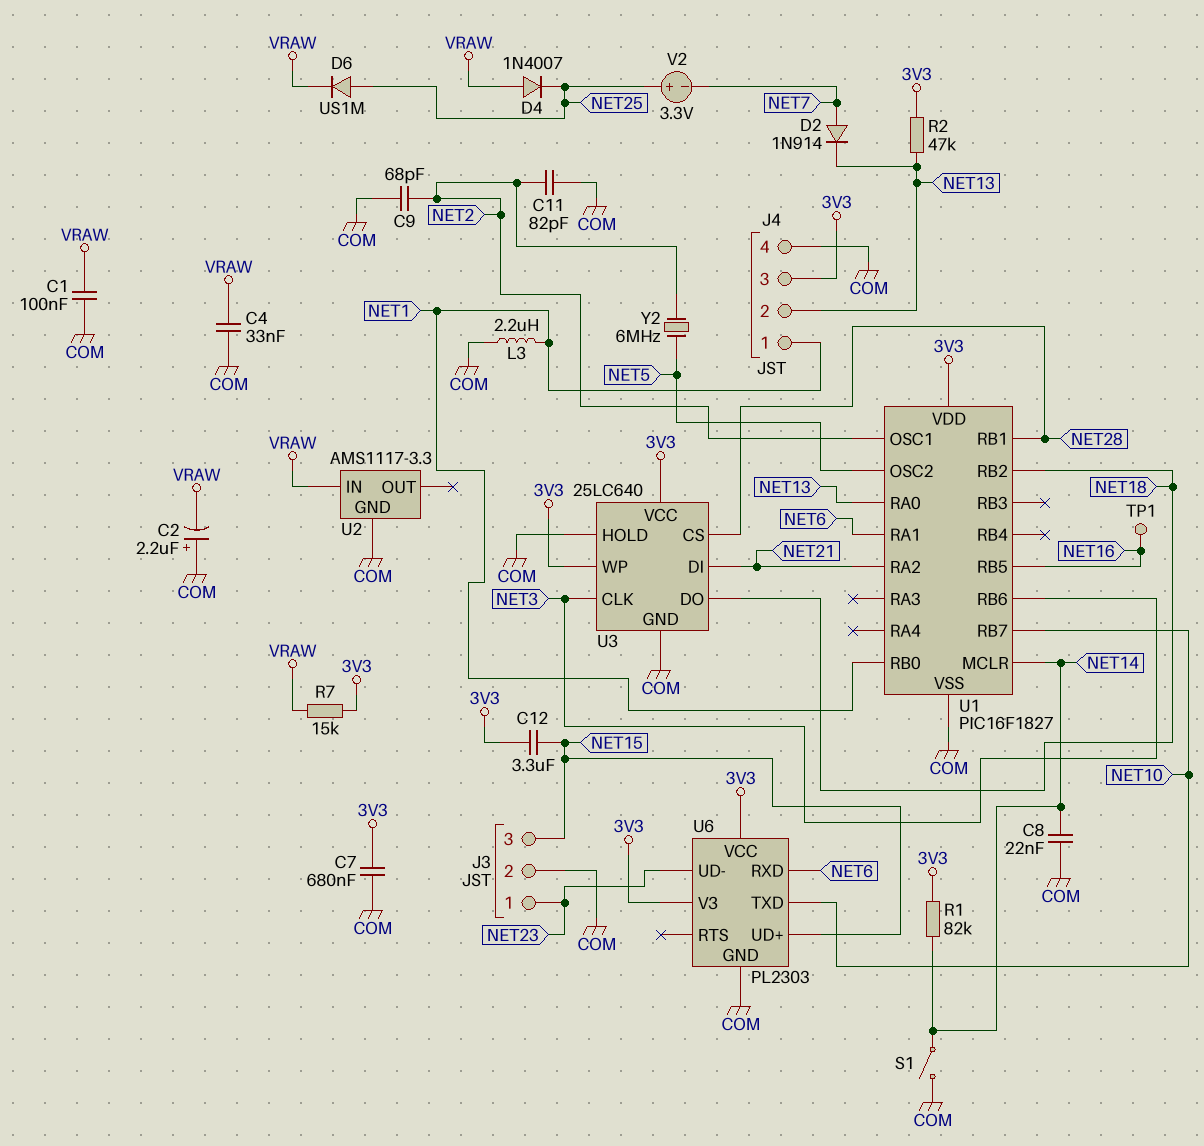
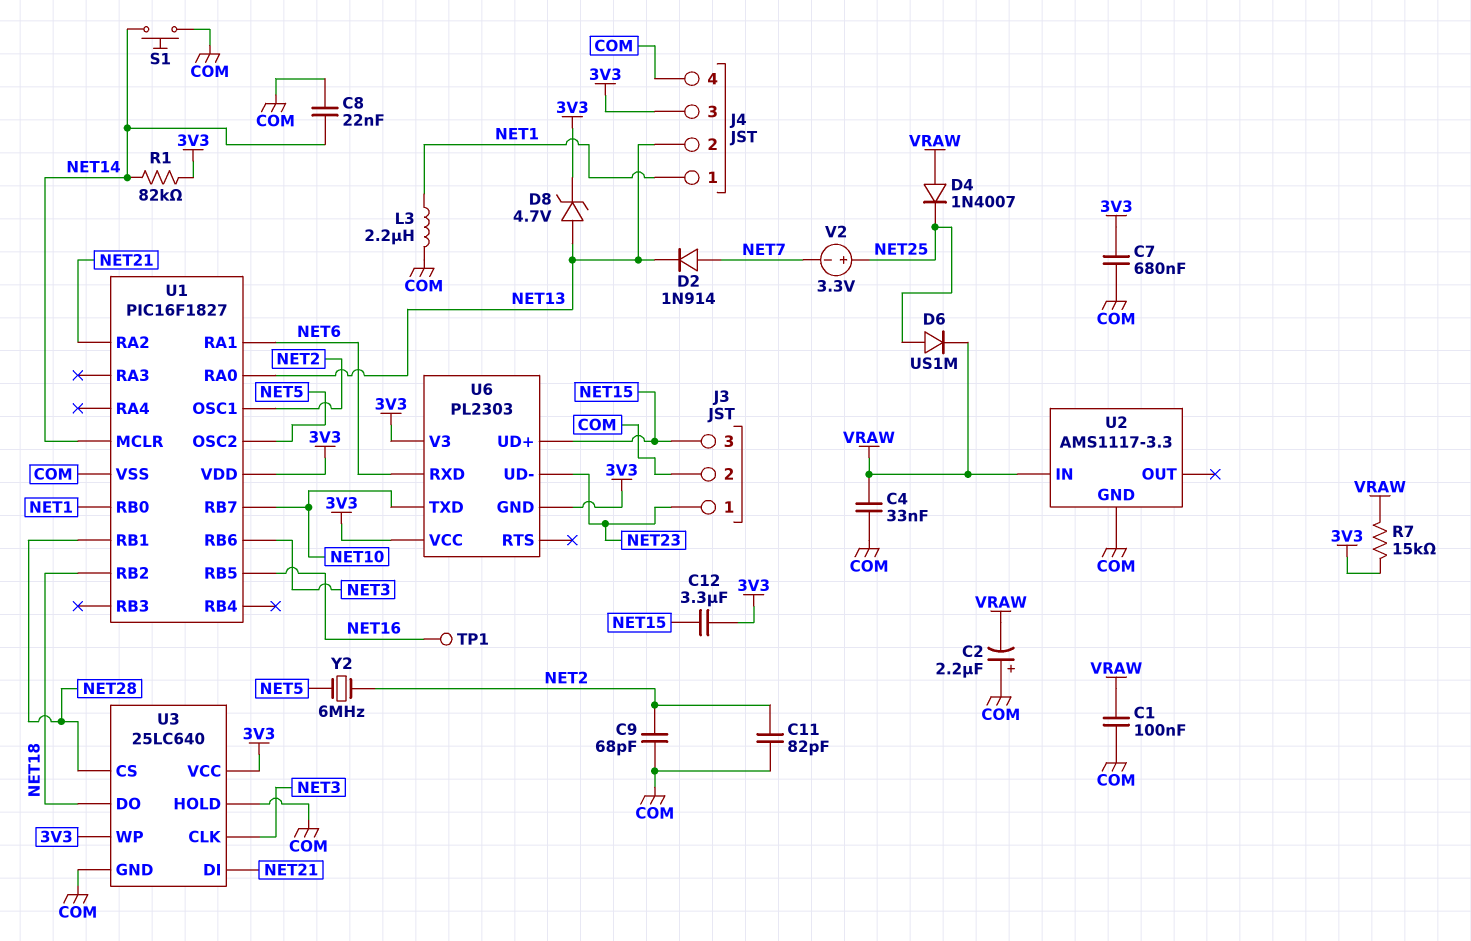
D8: none -> zener 4.7V (A NET13, K 3V3)
R2: 47k (3V3, NET13) -> none
S1: switch (COM, NET14) -> button (COM, NET14)
U6 pin GND: COM -> 3V3

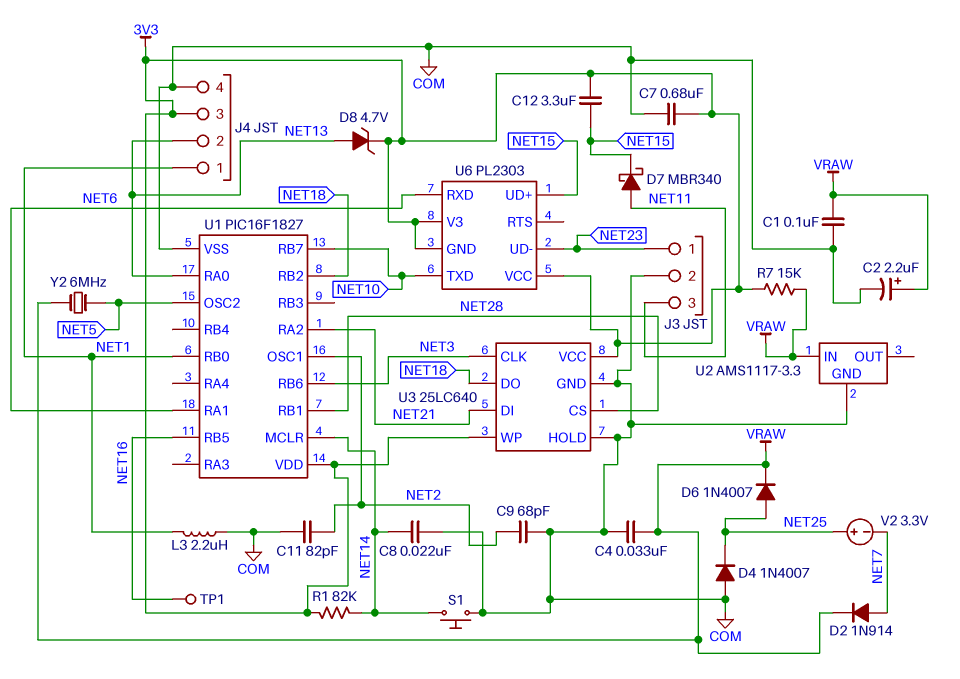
C2: 2.2uF (plus COM, minus VRAW) -> 2.2uF (plus VRAW, minus COM)
D2: diode 1N914 (A NET7, K NET13) -> diode 1N914 (A NET7, K VRAW)
D4: diode 1N4007 (A VRAW, K NET25) -> diode 1N4007 (A COM, K NET25)
D6: diode US1M (A NET25, K VRAW) -> diode 1N4007 (A NET25, K VRAW)
D7: none -> schottky MBR340 (A NET11, K NET15)
J3 pin 3: NET15 -> NET11
Y2: 6MHz (NET2, NET5) -> 6MHz (NET5, VRAW)

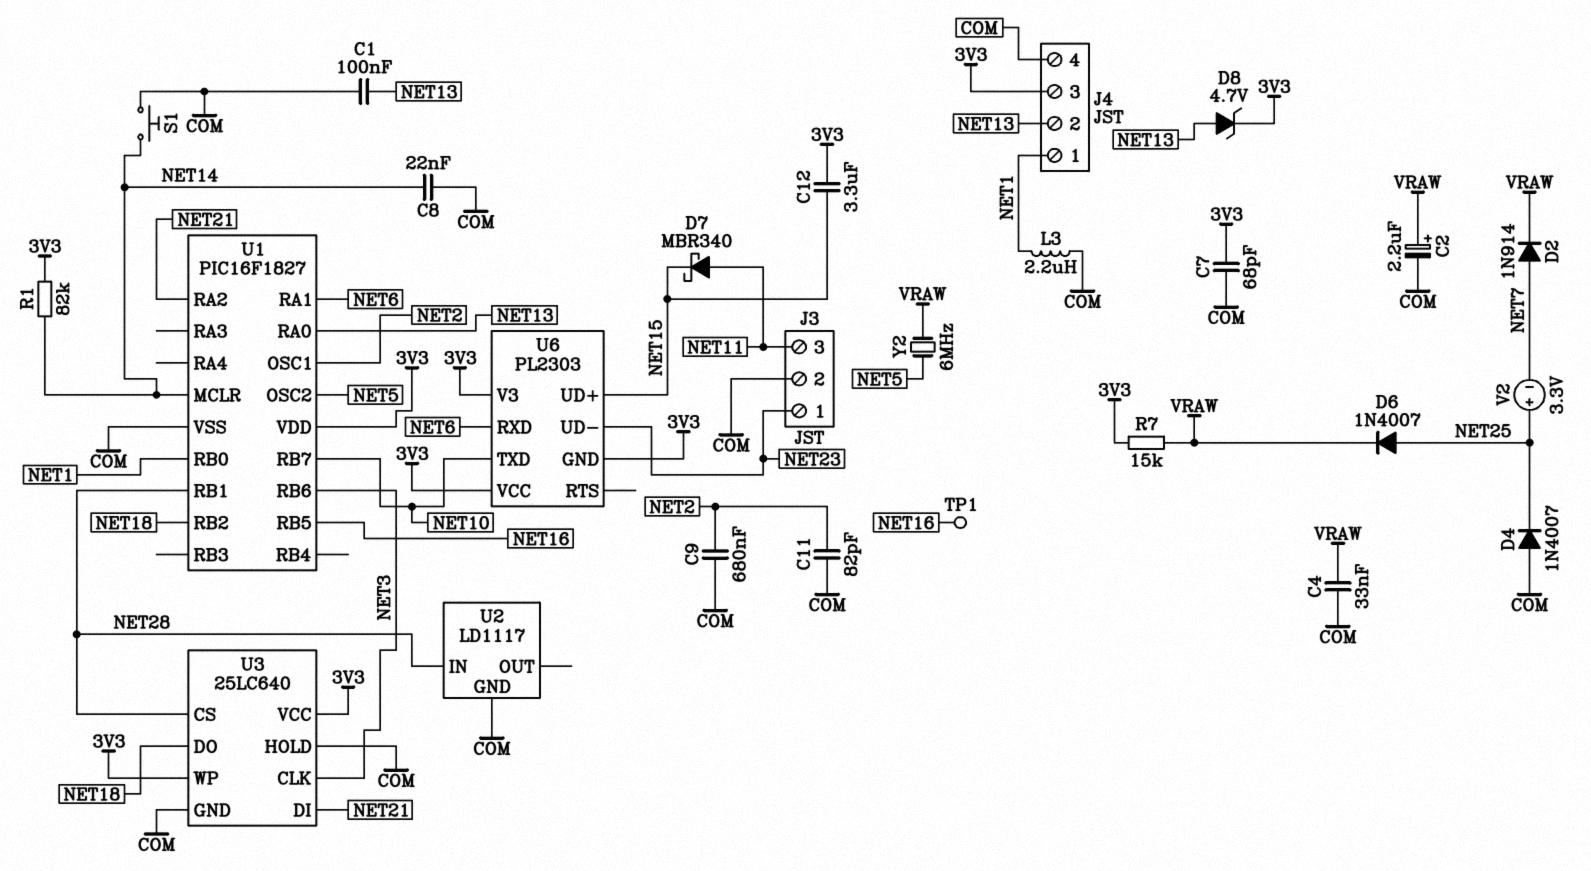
C1: 100nF (COM, VRAW) -> 100nF (COM, NET13)
C7: 680nF (3V3, COM) -> 68pF (3V3, COM)
C9: 68pF (COM, NET2) -> 680nF (COM, NET2)
U2: AMS1117-3.3 -> LD1117
U2 pin IN: VRAW -> NET28

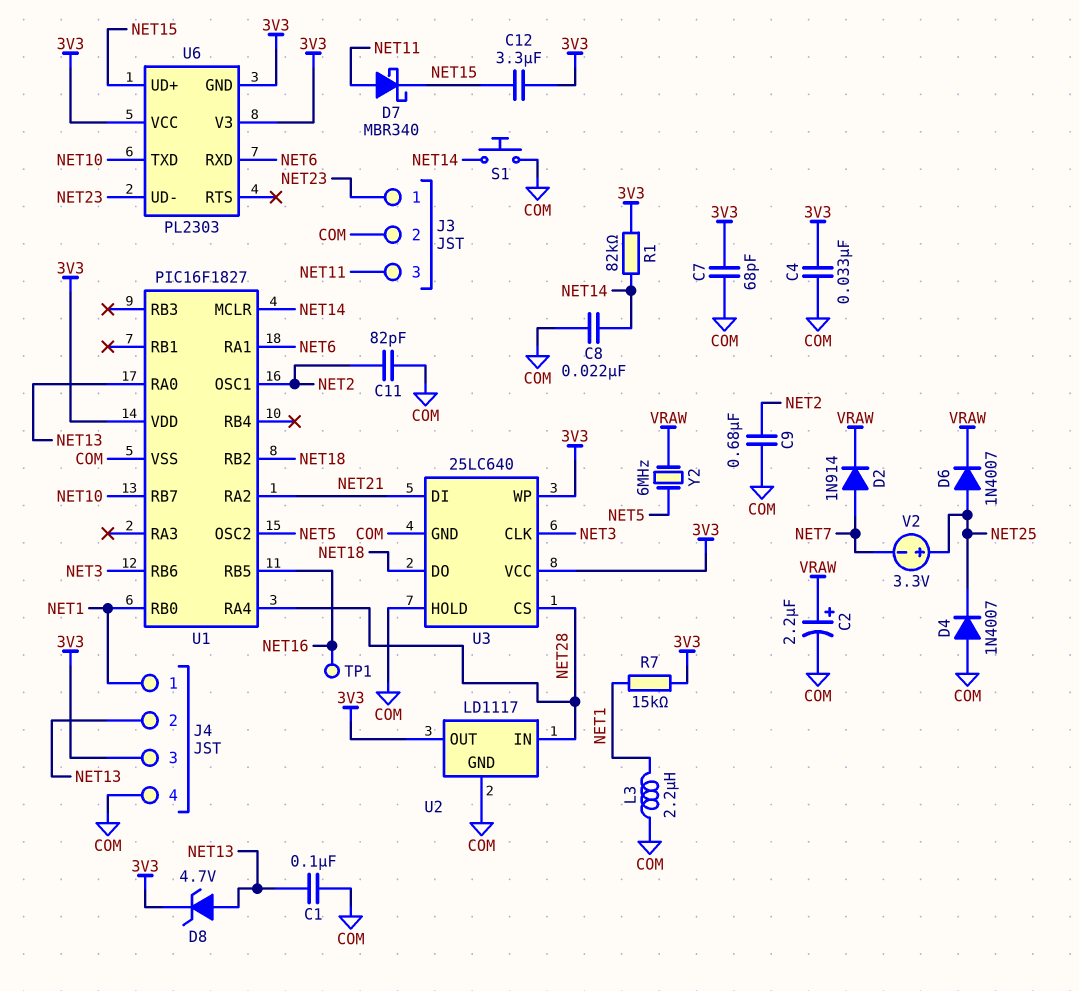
C4: 33nF (COM, VRAW) -> 33nF (3V3, COM)
R7: 15k (3V3, VRAW) -> 15k (3V3, NET1)
U1 pin RA4: none -> NET28
U1 pin RB1: NET28 -> none
U2 pin OUT: none -> 3V3

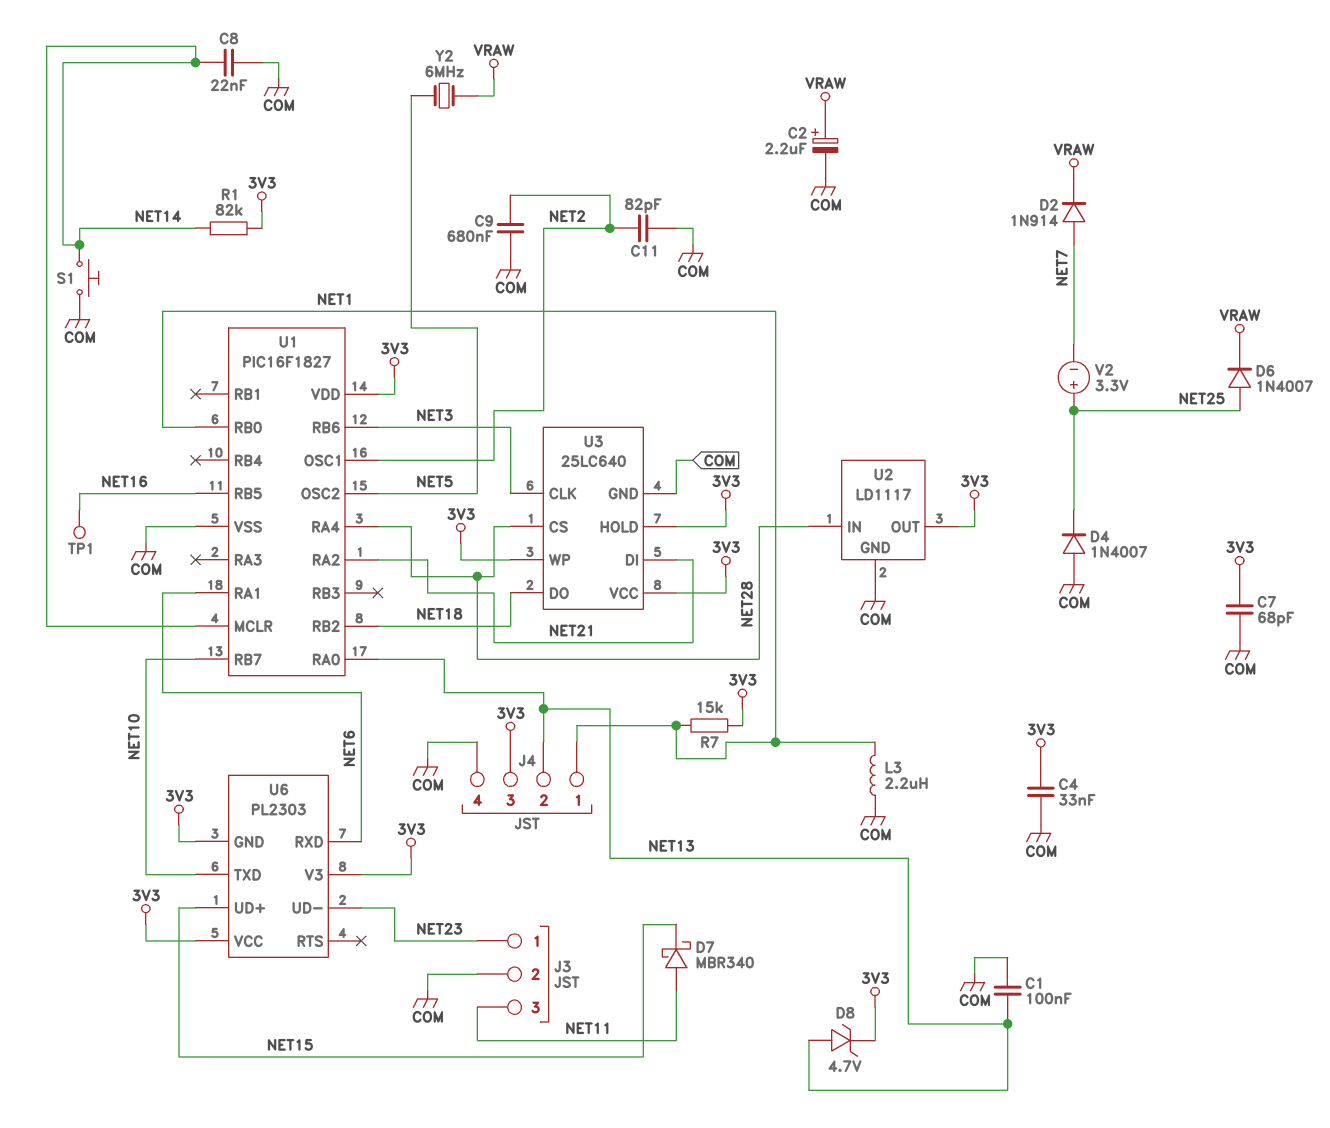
C12: 3.3uF (3V3, NET15) -> none
U3 pin HOLD: COM -> 3V3

